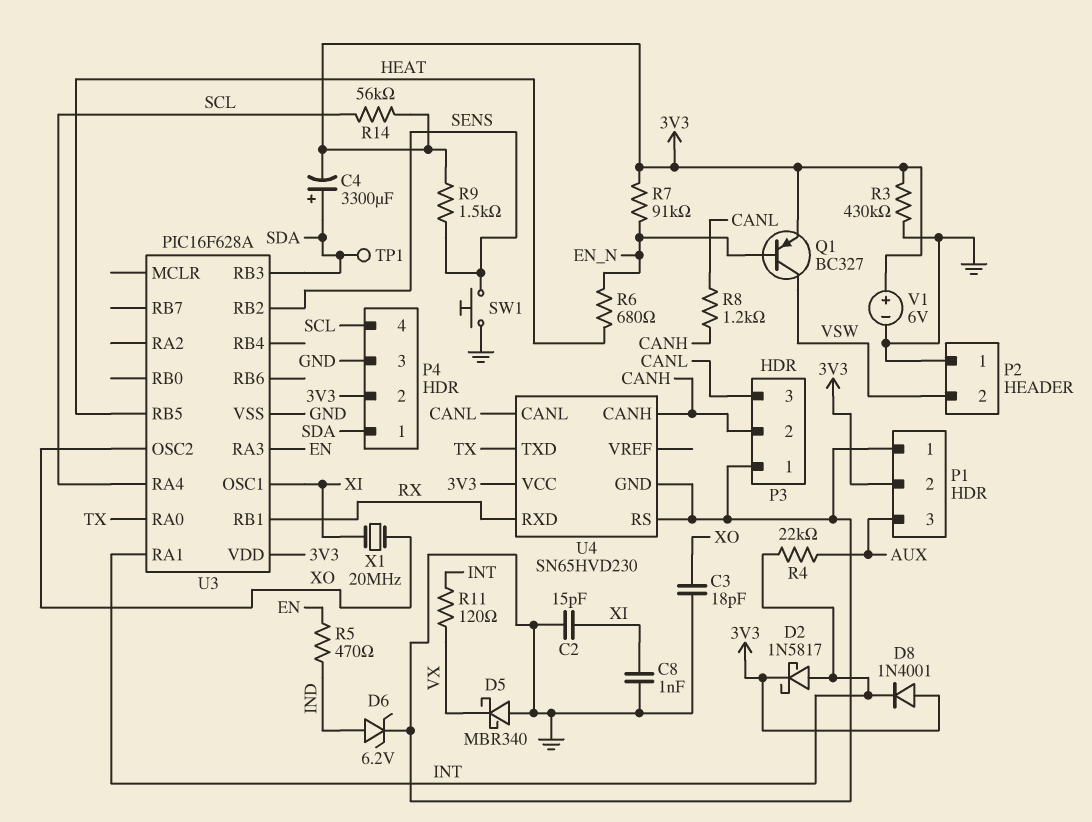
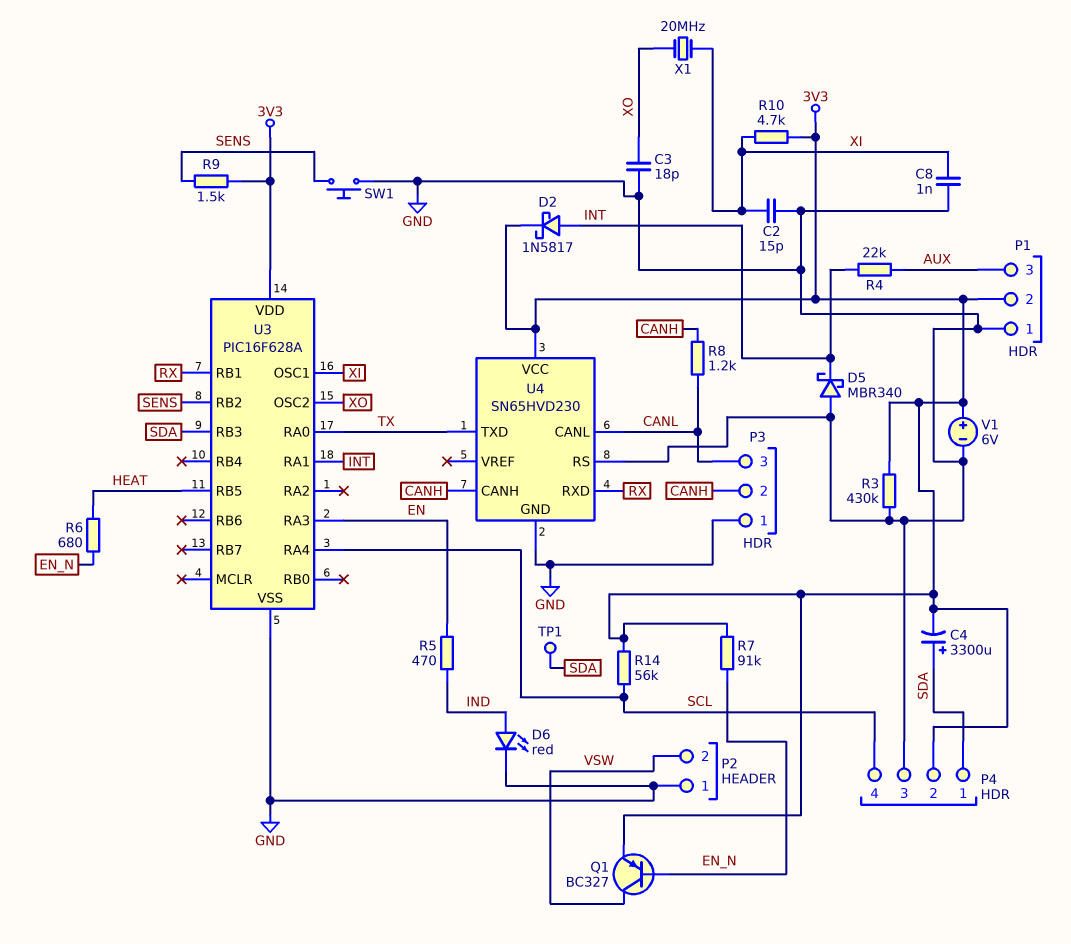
D5: schottky MBR340 (A GND, K VX) -> schottky MBR340 (A GND, K INT)
D6: zener 6.2V (A IND, K GND) -> LED red (A IND, K GND)
D8: diode 1N4001 (A 3V3, K INT) -> none
R10: none -> 4.7k (3V3, XI)
R11: 120 (INT, VX) -> none

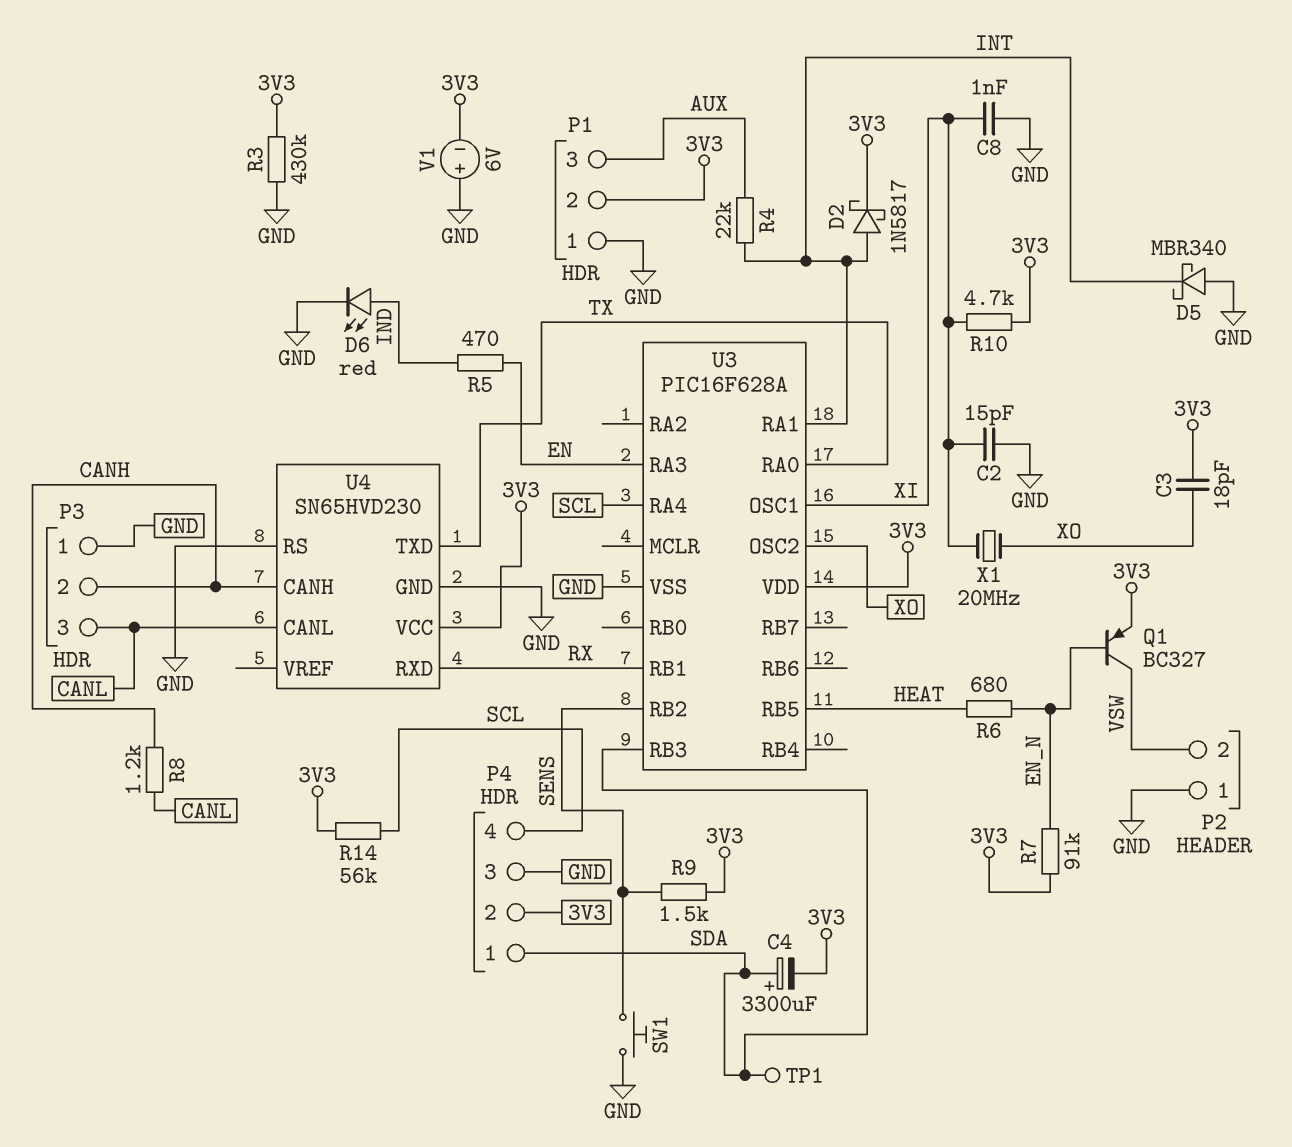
C3: 18pF (GND, XO) -> 18pF (3V3, XO)
V1: 6V (plus 3V3, minus GND) -> 6V (plus GND, minus 3V3)

